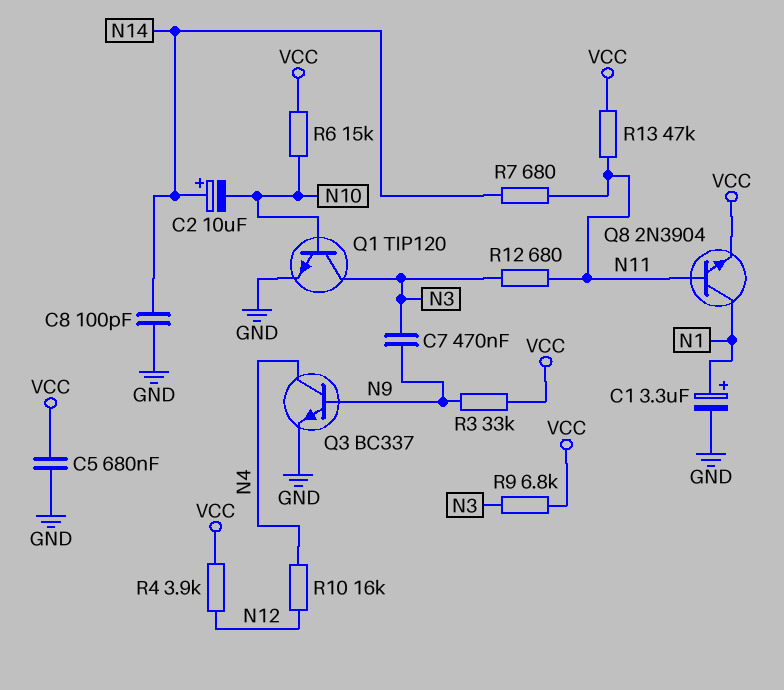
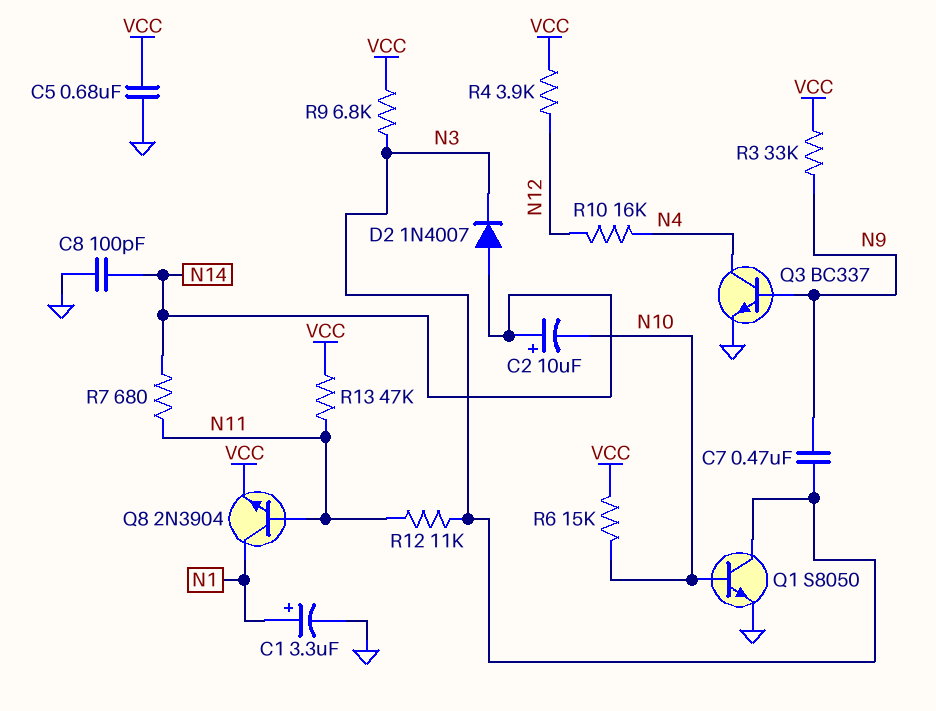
D2: none -> diode 1N4007 (A N14, K N3)
Q1: NPN TIP120 (B N10, C N3, E GND) -> NPN S8050 (B N10, C N3, E GND)
R12: 680 (N3, N11) -> 11k (N3, N11)

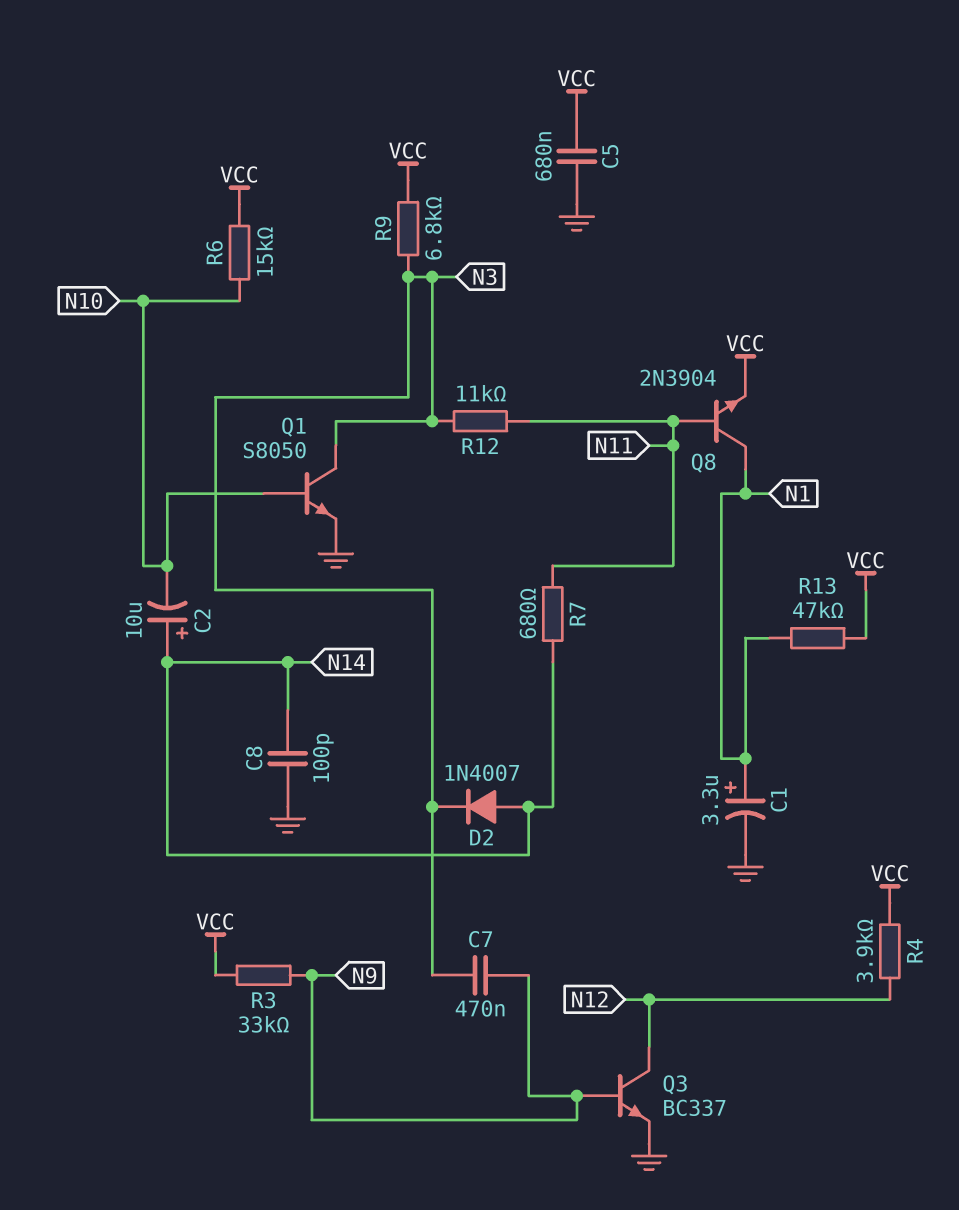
Q3: NPN BC337 (B N9, C N4, E GND) -> NPN BC337 (B N9, C N12, E GND)
R10: 16k (N4, N12) -> none
R13: 47k (N11, VCC) -> 47k (N1, VCC)

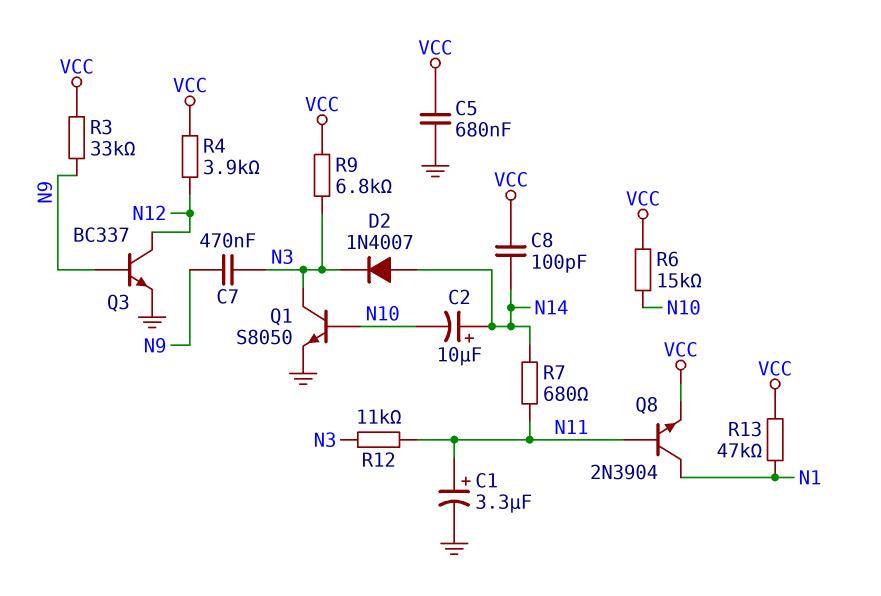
C1: 3.3uF (plus N1, minus GND) -> 3.3uF (plus N11, minus GND)
C8: 100pF (GND, N14) -> 100pF (N14, VCC)

